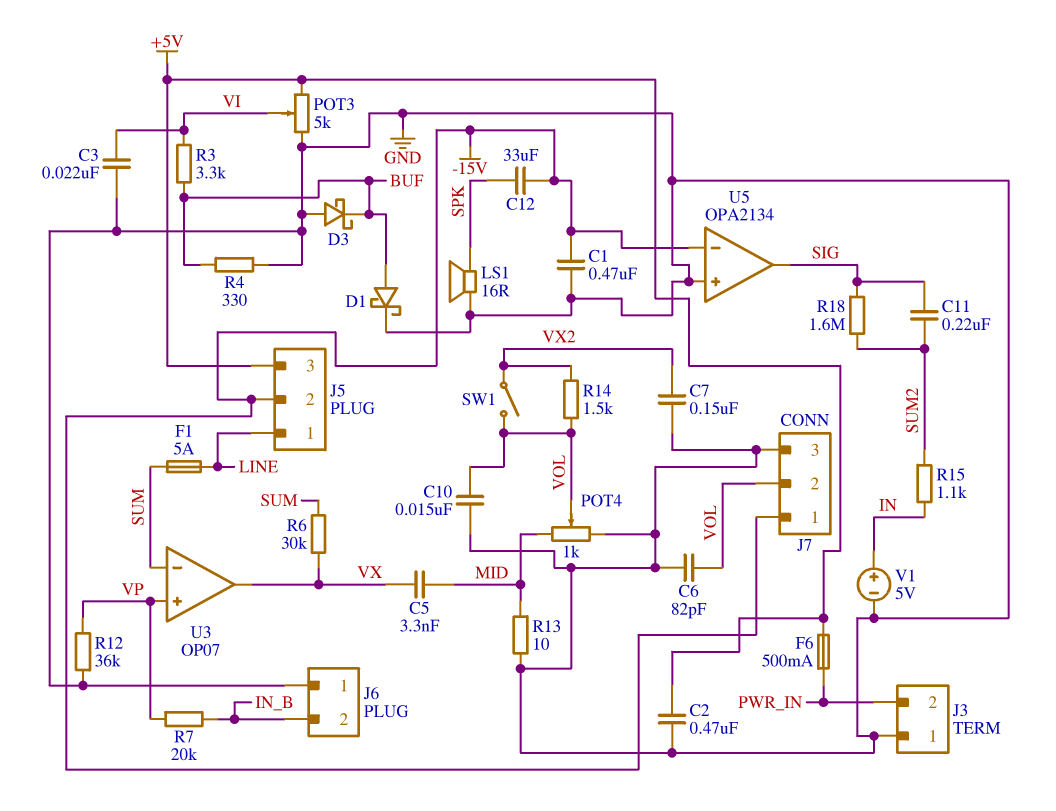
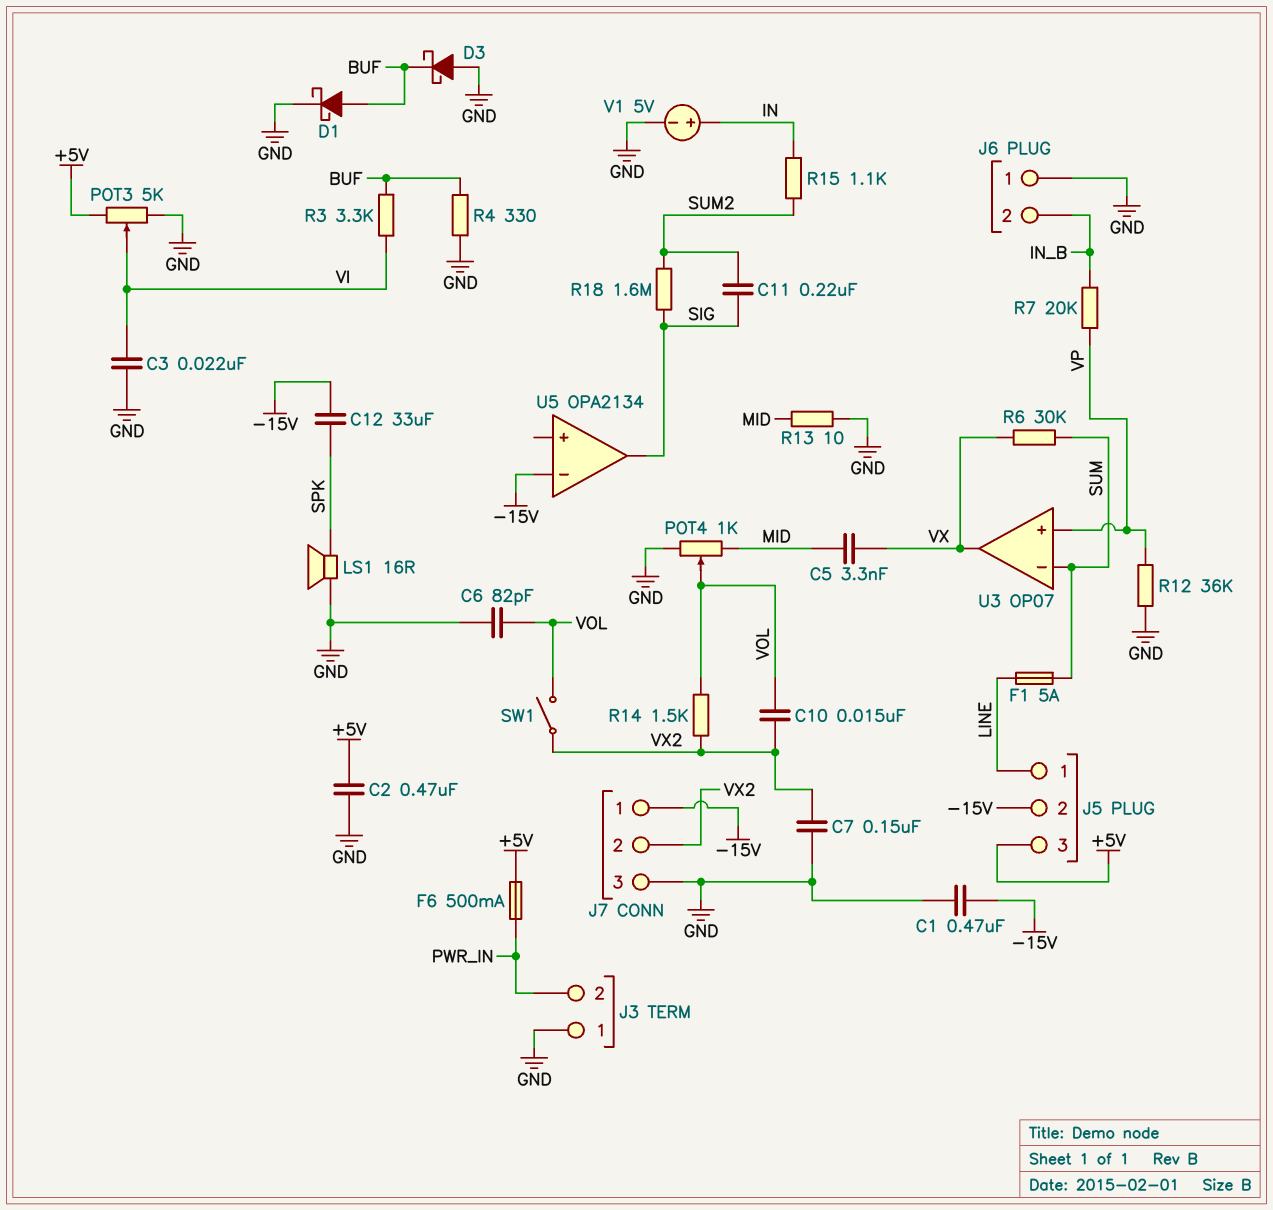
C10: 15nF (GND, VOL) -> 15nF (VOL, VX2)
J7 pin 2: VOL -> VX2
U5 pin in+: GND -> none

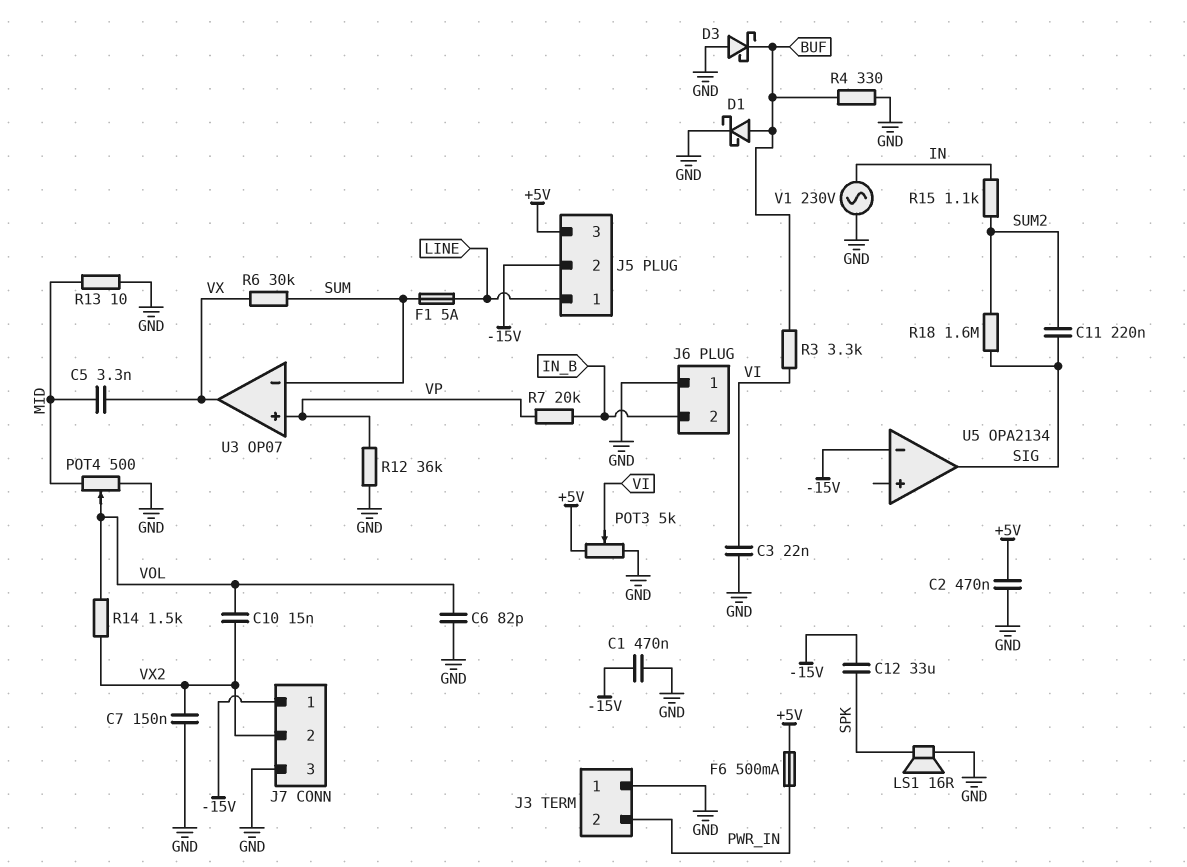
POT4: 1k (GND, MID, wiper VOL) -> 500 (GND, MID, wiper VOL)
SW1: switch (VOL, VX2) -> none
V1: 5V (plus IN, minus GND) -> AC 230V (GND, IN)

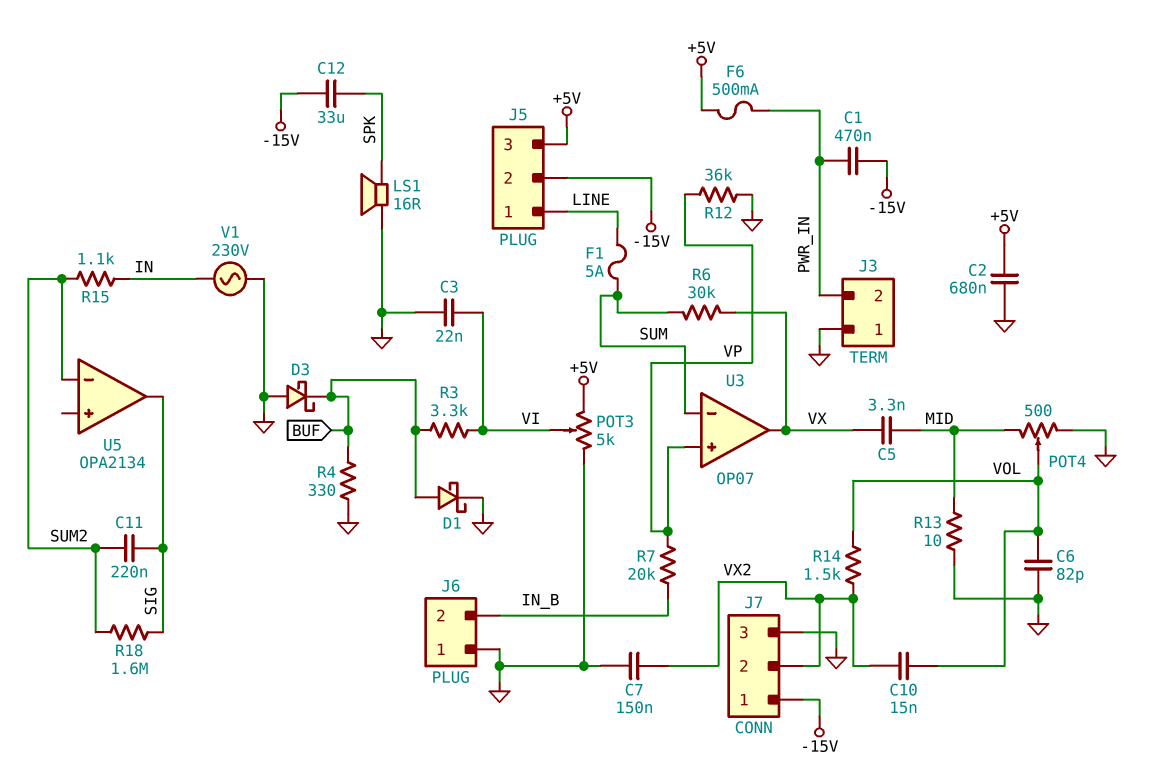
C1: 470nF (-15V, GND) -> 470nF (-15V, PWR_IN)
C2: 470nF (+5V, GND) -> 680nF (+5V, GND)
U5 pin in-: -15V -> SUM2

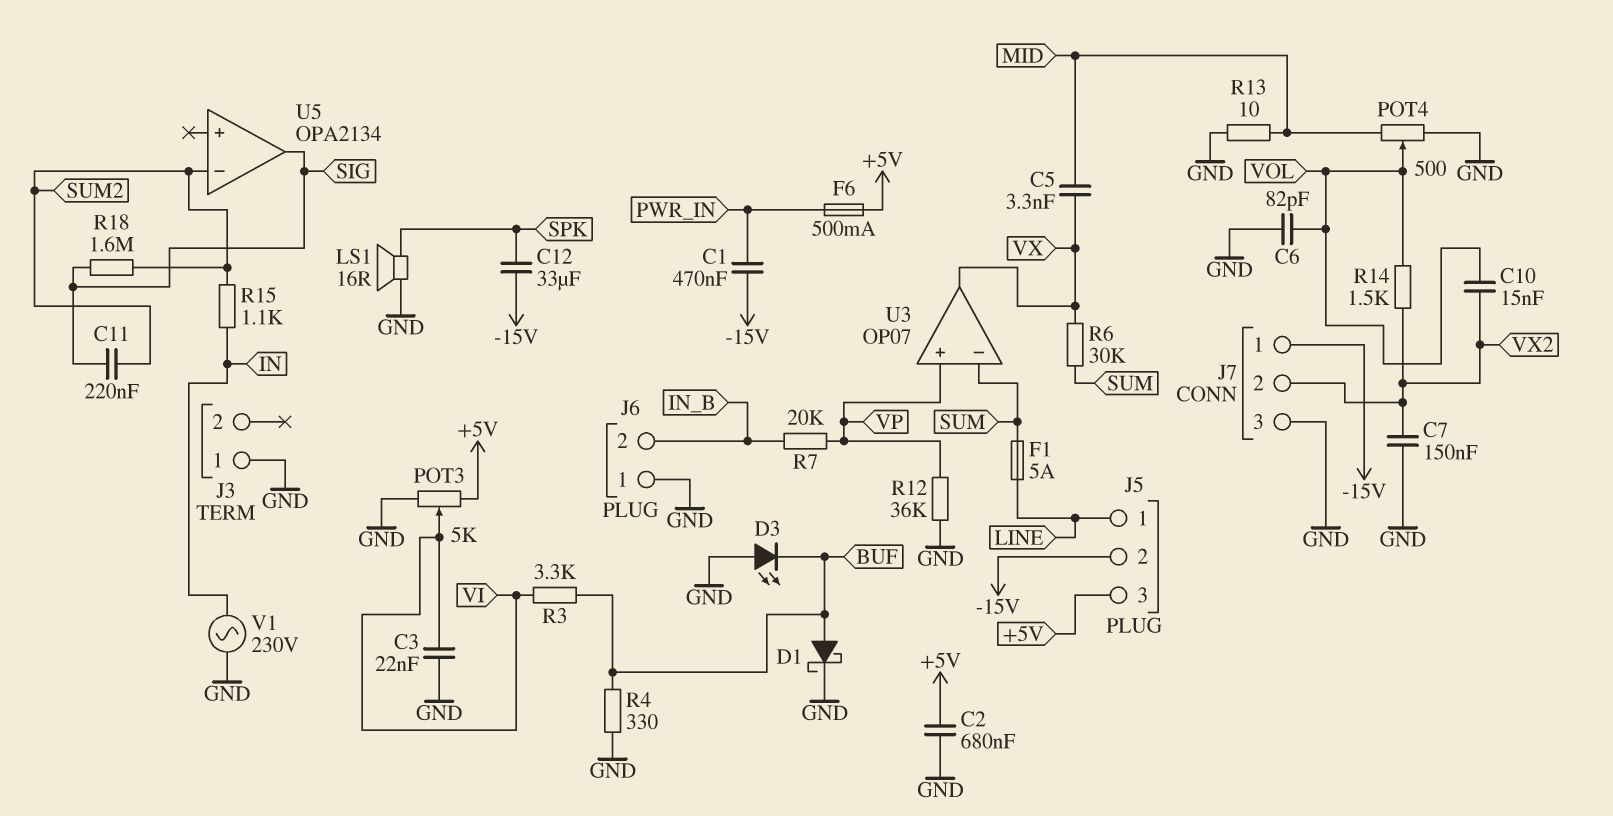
D3: schottky (A GND, K BUF) -> LED (A GND, K BUF)
J3 pin 2: PWR_IN -> none

